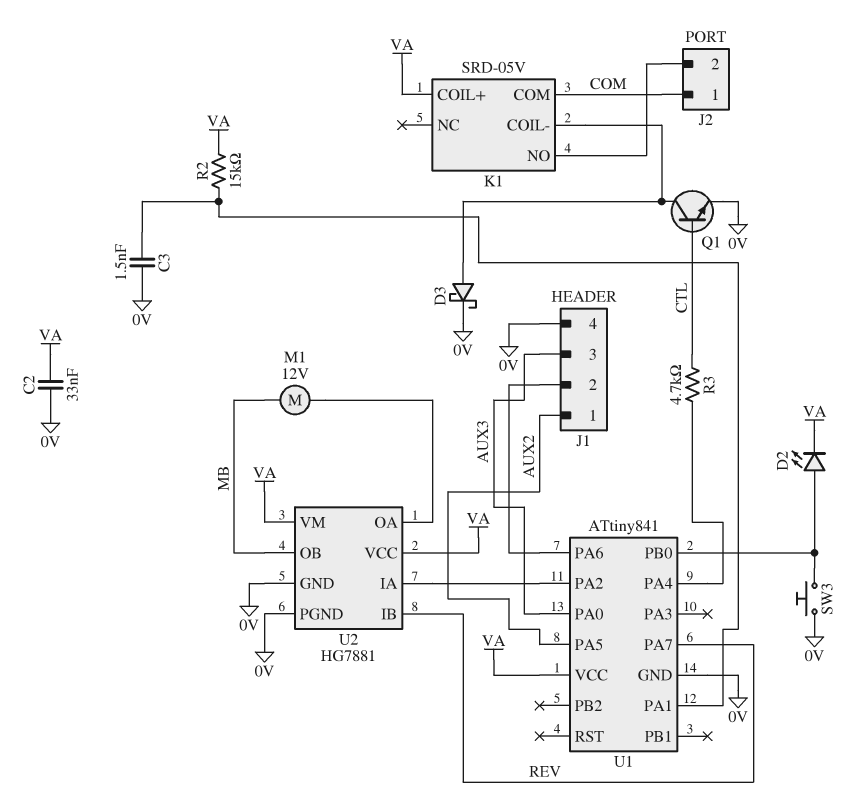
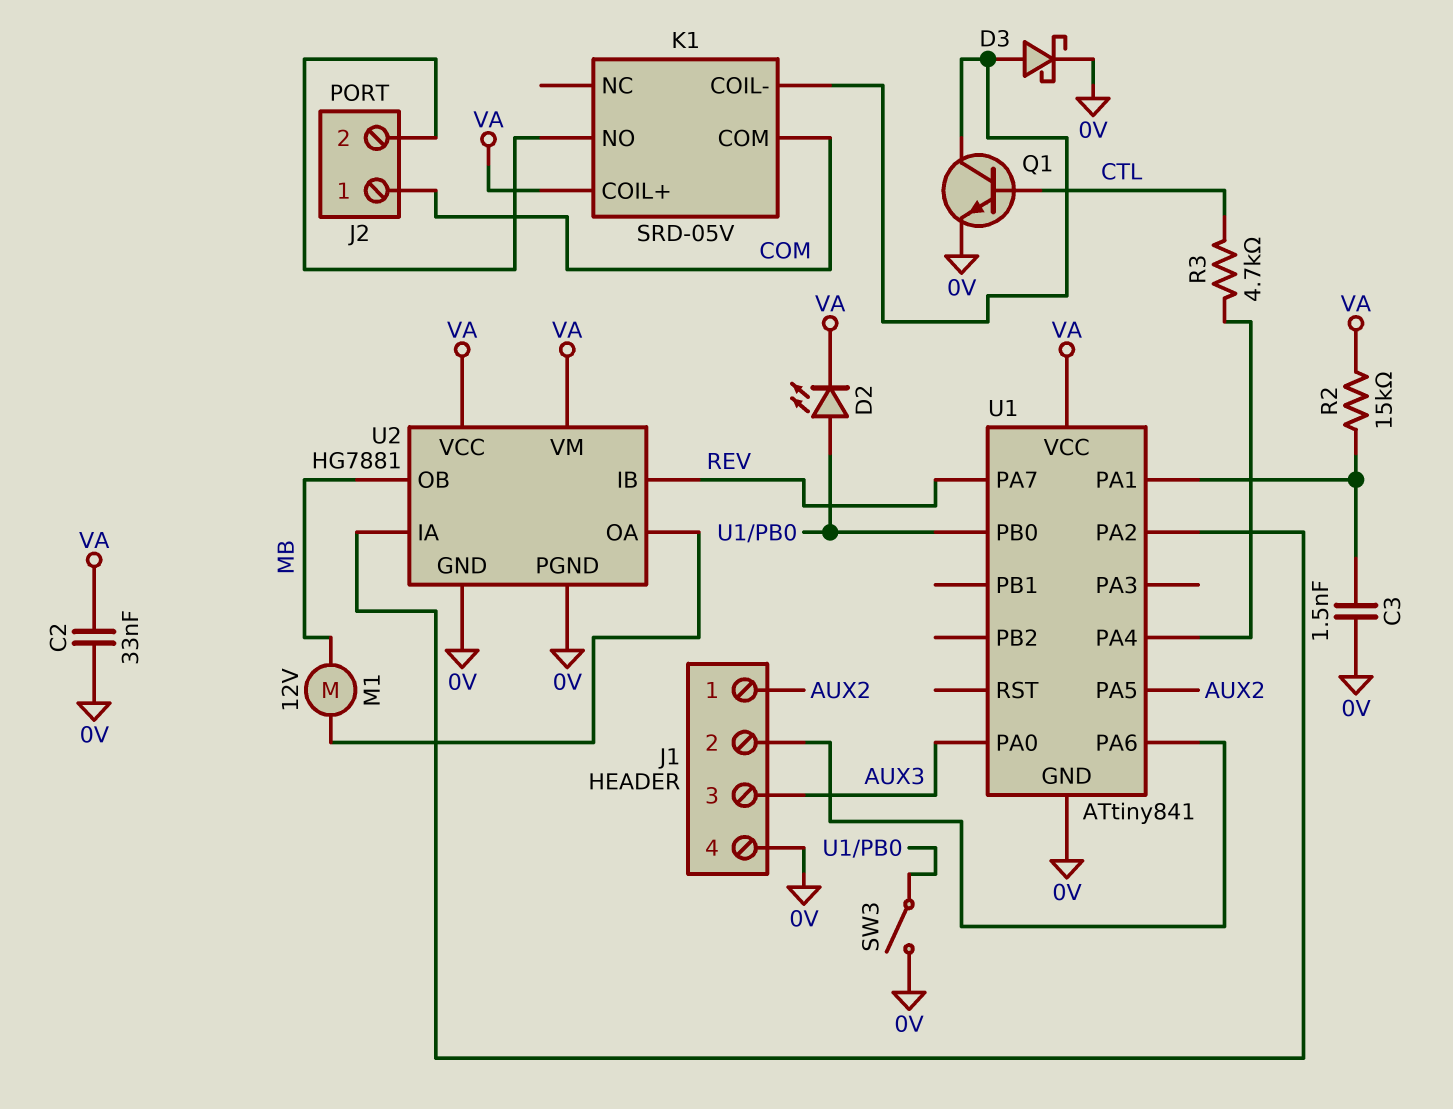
SW3: button (0V, U1/PB0) -> switch (0V, U1/PB0)

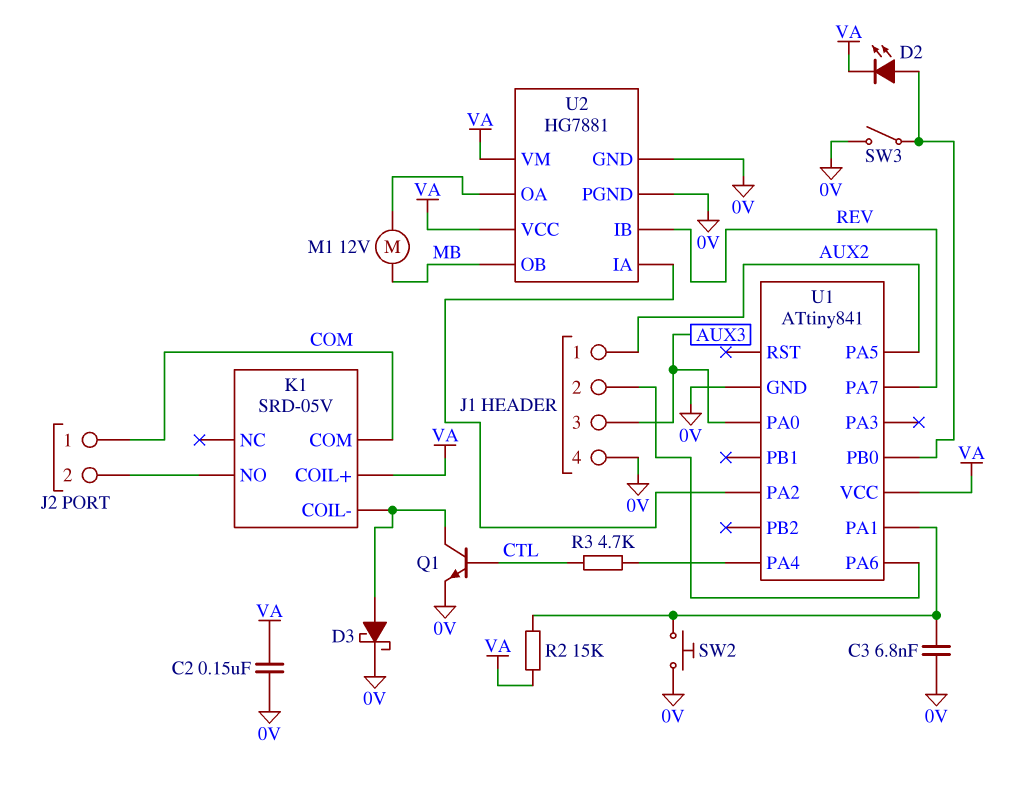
C2: 33nF (0V, VA) -> 150nF (0V, VA)
C3: 1.5nF (0V, U1/PA1) -> 6.8nF (0V, U1/PA1)
SW2: none -> button (0V, U1/PA1)

